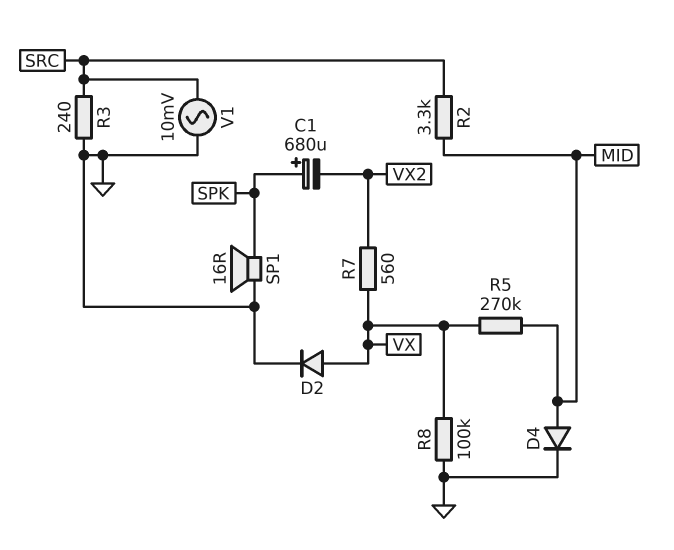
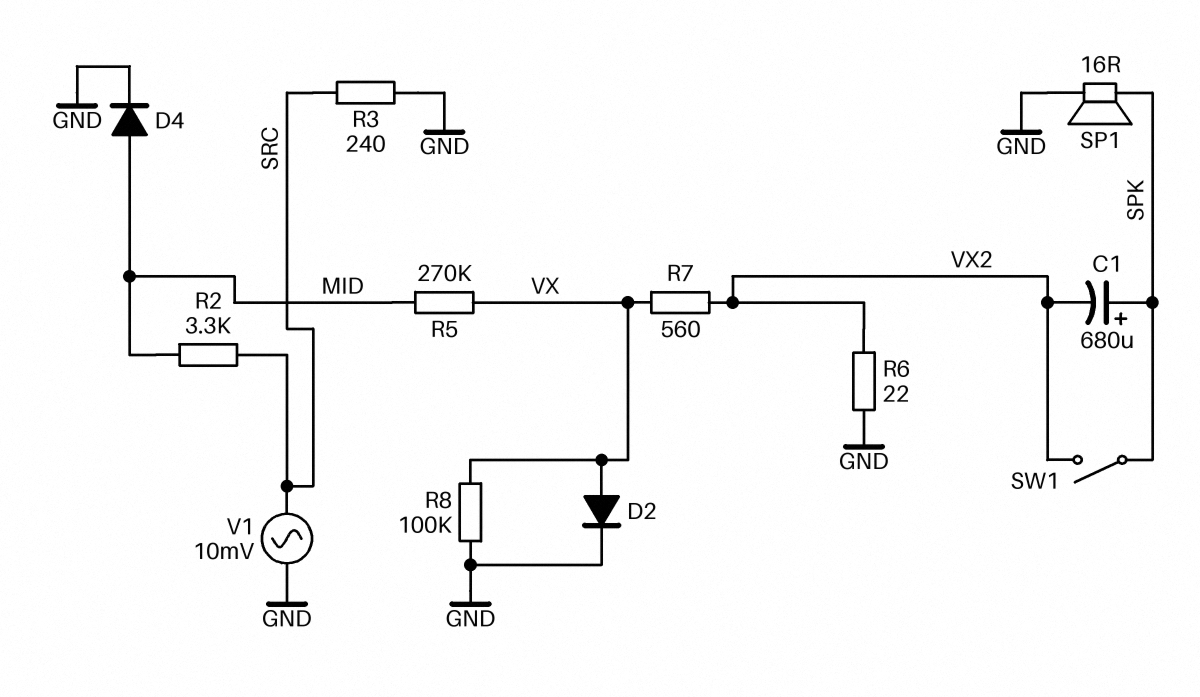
R6: none -> 22 (GND, VX2)
SW1: none -> switch (SPK, VX2)

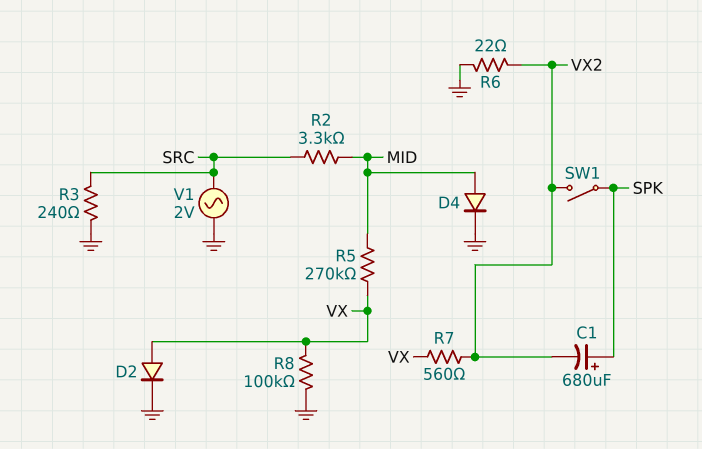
SP1: speaker 16R (GND, SPK) -> none
V1: AC 10mV (GND, SRC) -> AC 2V (GND, SRC)

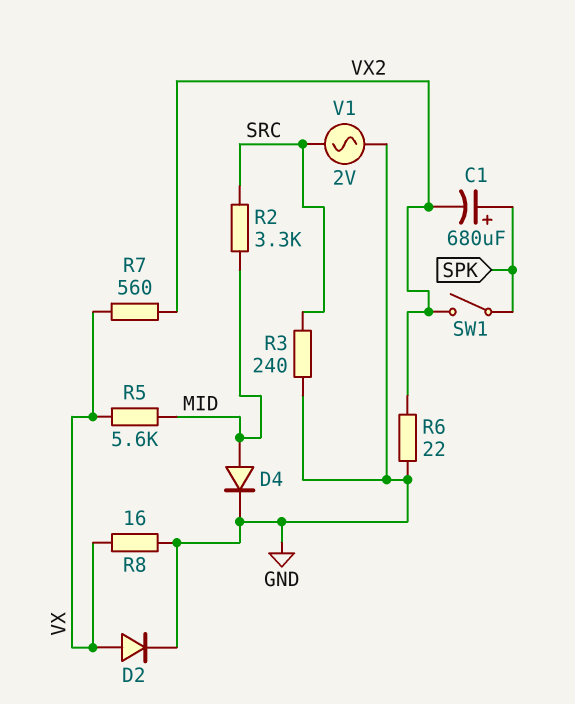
R5: 270k (MID, VX) -> 5.6k (MID, VX)
R8: 100k (GND, VX) -> 16 (GND, VX)

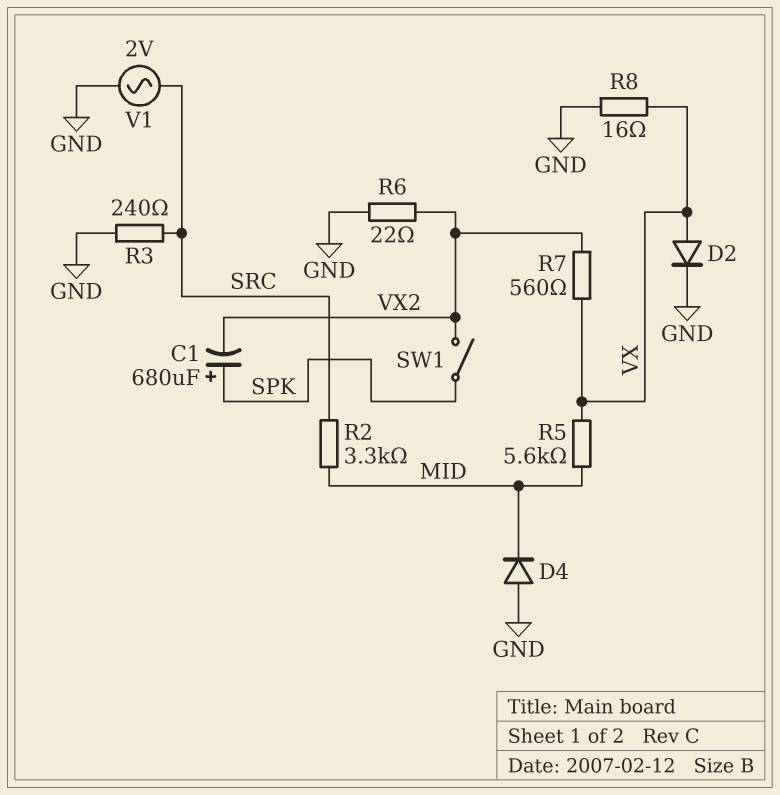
D4: diode (A MID, K GND) -> diode (A GND, K MID)

